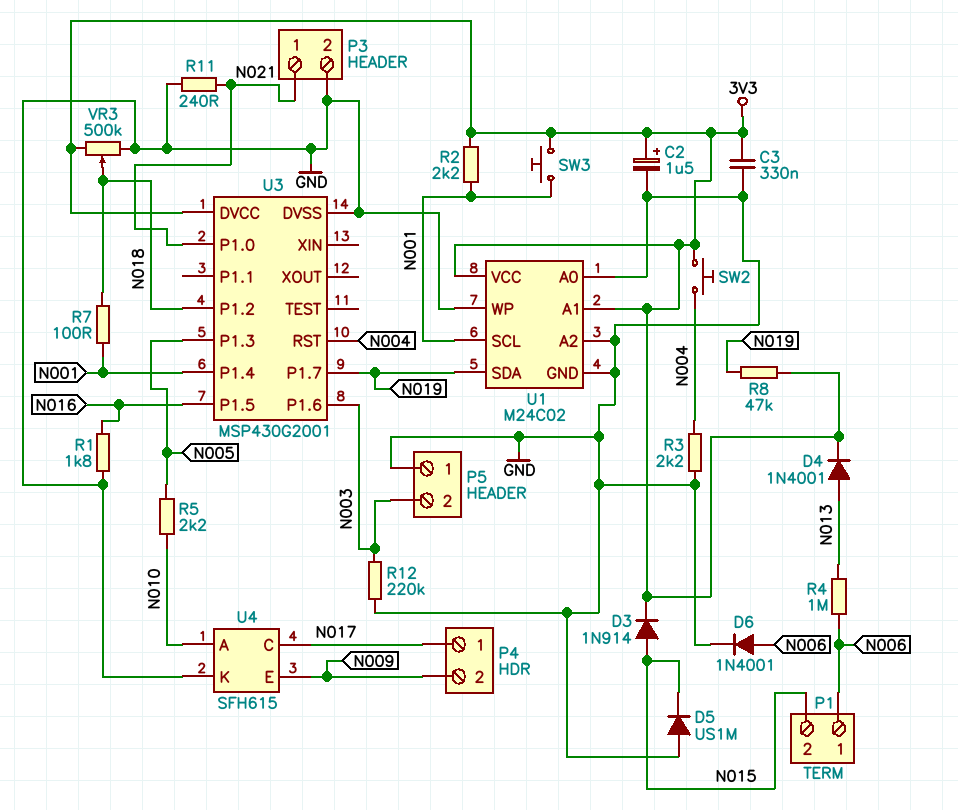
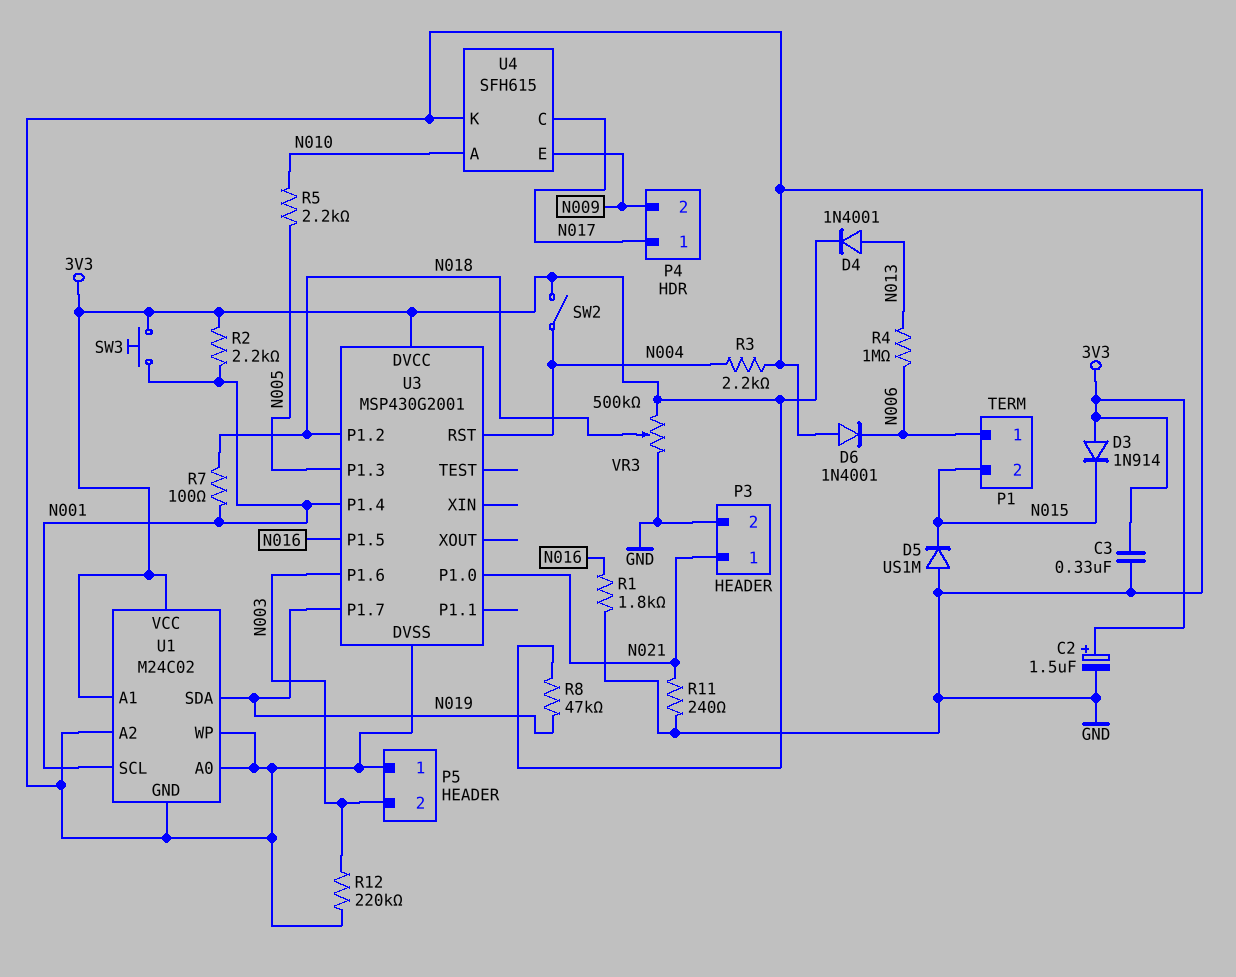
D3: diode 1N914 (A N015, K 3V3) -> diode 1N914 (A 3V3, K N015)
D6: diode 1N4001 (A N006, K GND) -> diode 1N4001 (A GND, K N006)
SW2: button (3V3, N004) -> switch (3V3, N004)

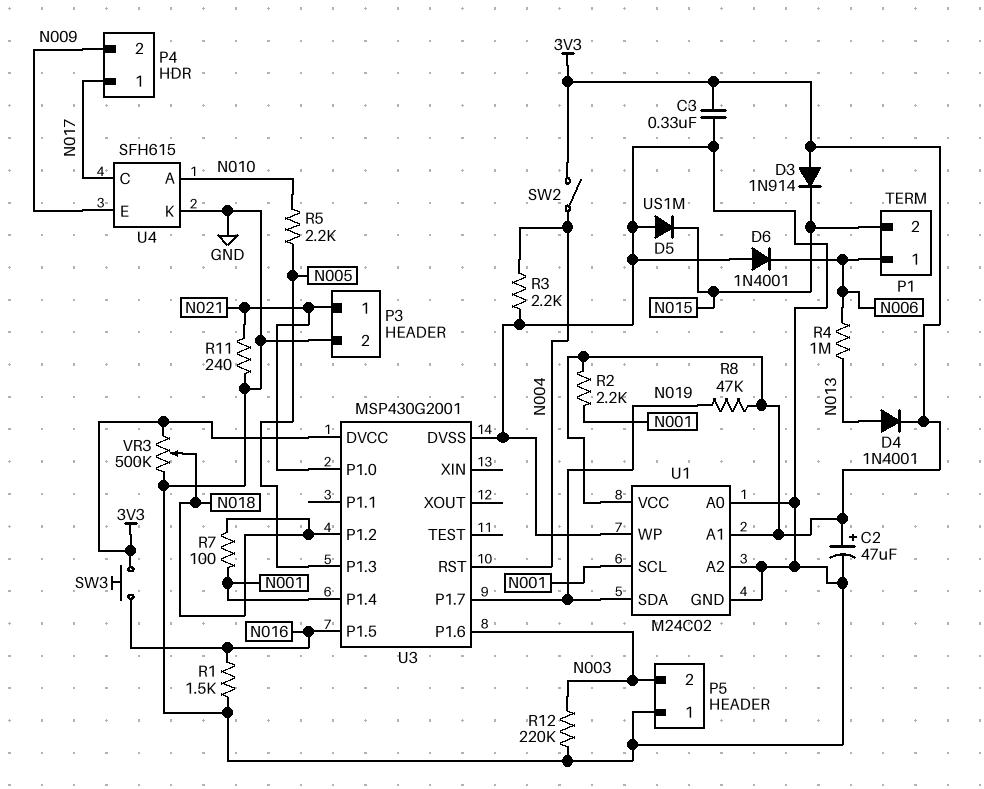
C2: 1.5uF (plus 3V3, minus GND) -> 47uF (plus 3V3, minus GND)
R1: 1.8k (GND, N016) -> 1.5k (GND, N016)
SW3: button (3V3, N001) -> button (3V3, N016)

